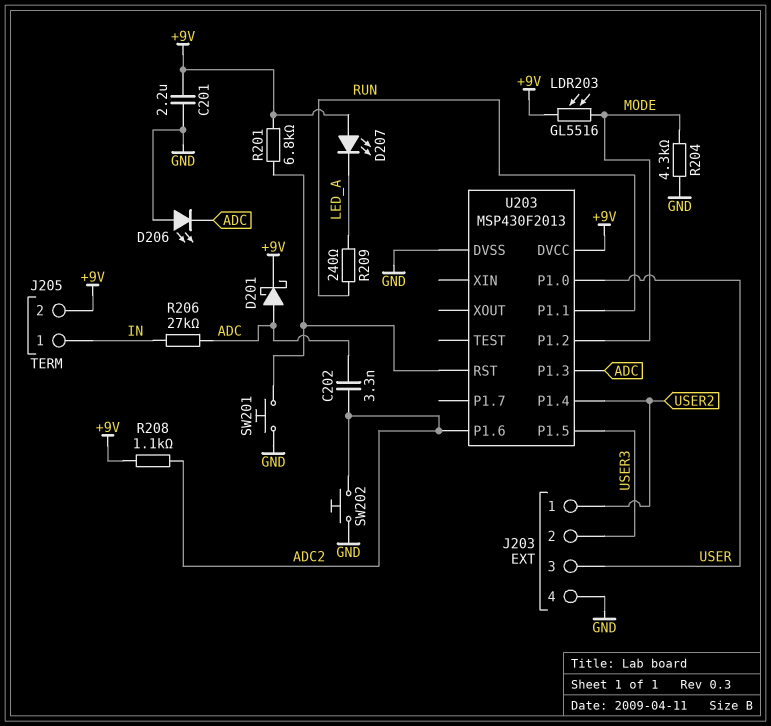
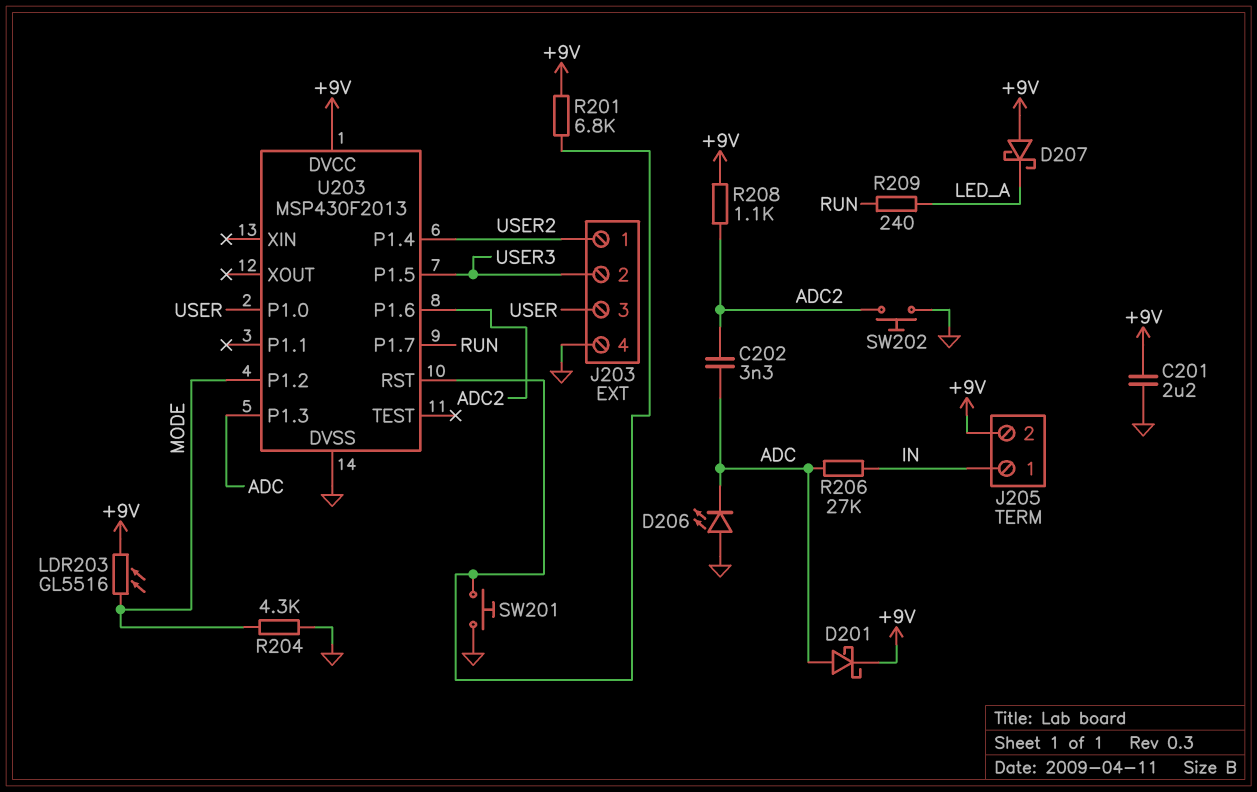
D207: LED (A +9V, K LED_A) -> schottky (A +9V, K LED_A)
U203 pin P1.1: RUN -> none
U203 pin P1.7: none -> RUN

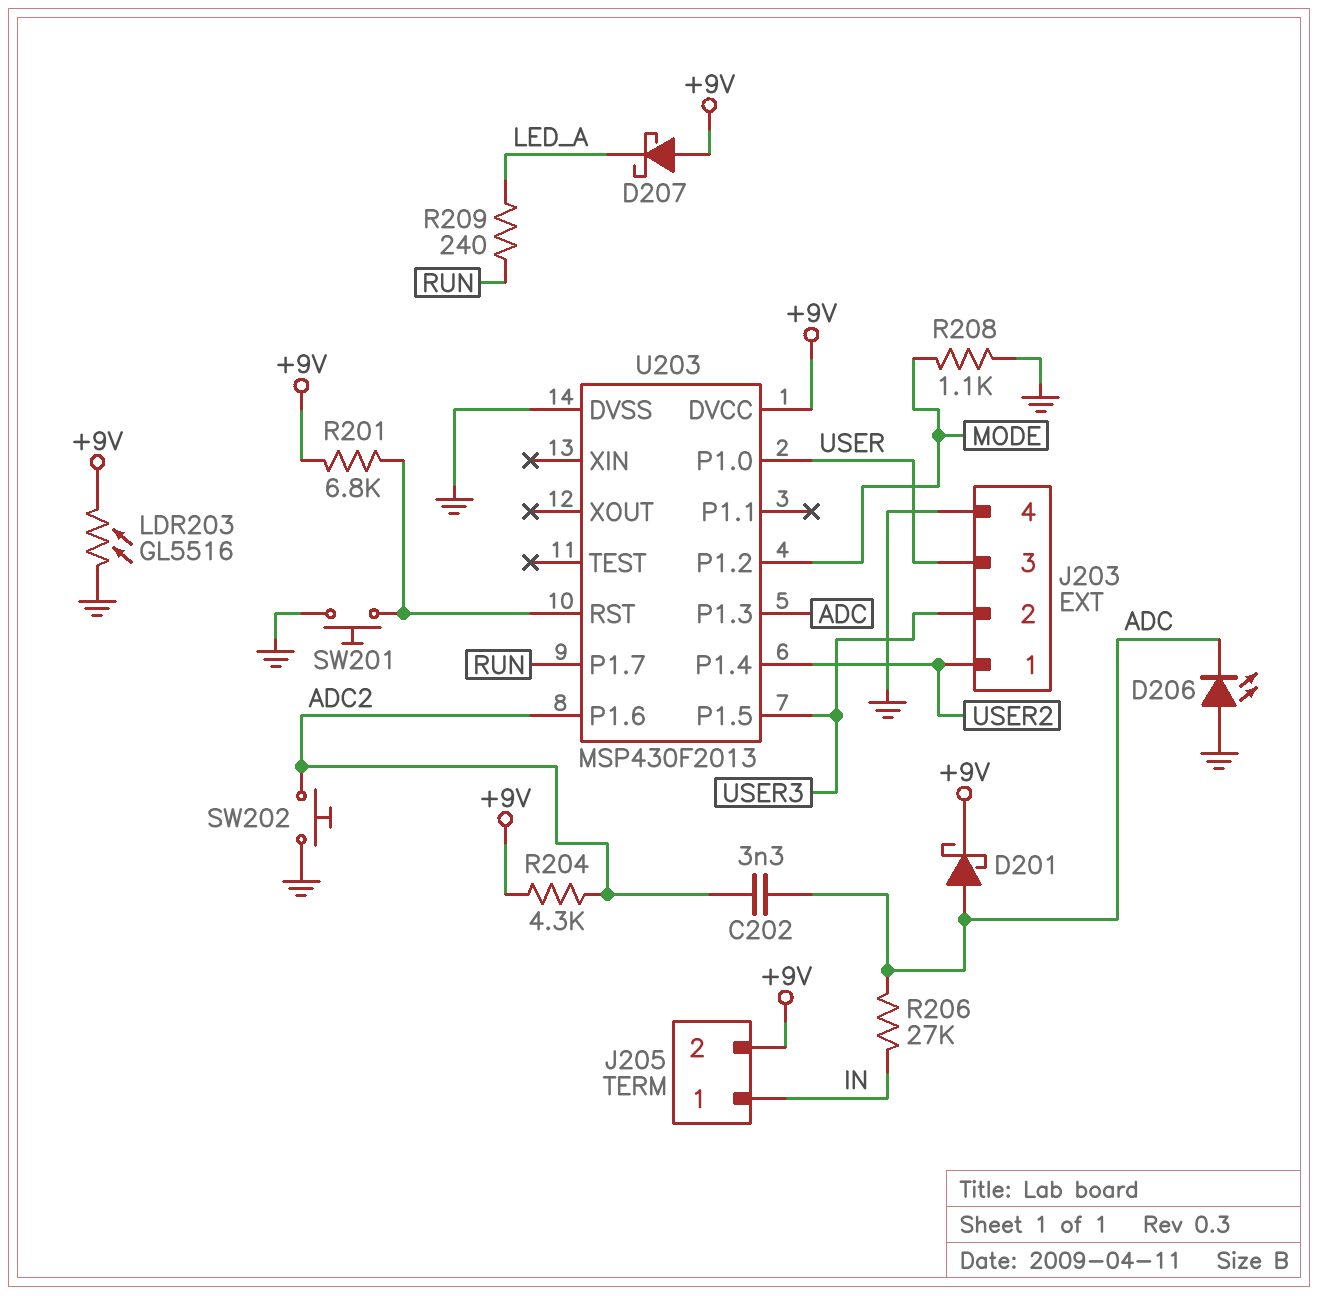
C201: 2.2uF (+9V, GND) -> none
LDR203: GL5516 (+9V, MODE) -> GL5516 (+9V, GND)
R204: 4.3k (GND, MODE) -> 4.3k (+9V, ADC2)
R208: 1.1k (+9V, ADC2) -> 1.1k (GND, MODE)

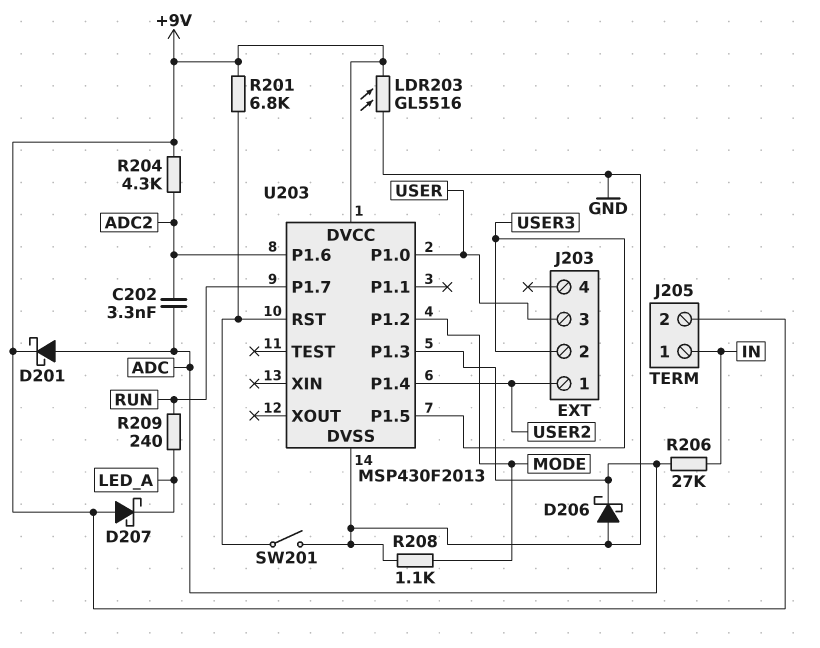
D206: LED (A GND, K ADC) -> schottky (A GND, K ADC)
J203 pin 4: GND -> none
SW201: button (GND, U203/RST) -> switch (GND, U203/RST)
SW202: button (ADC2, GND) -> none

